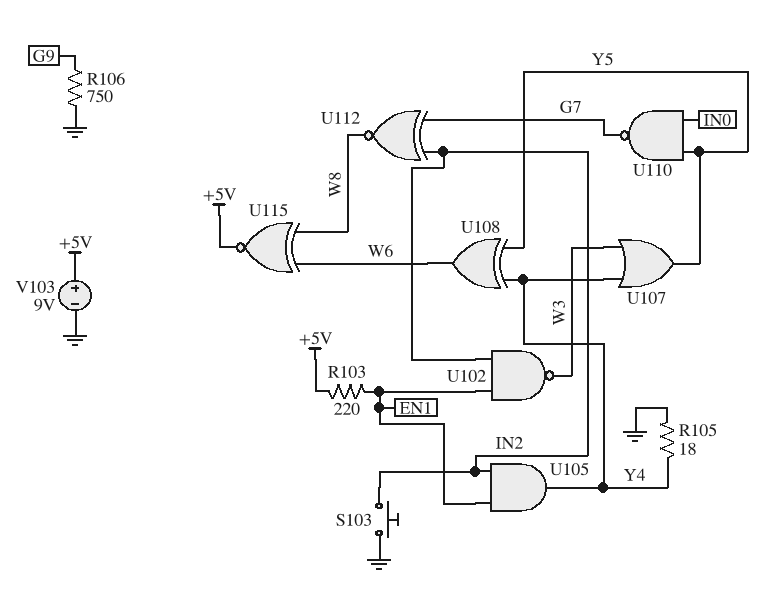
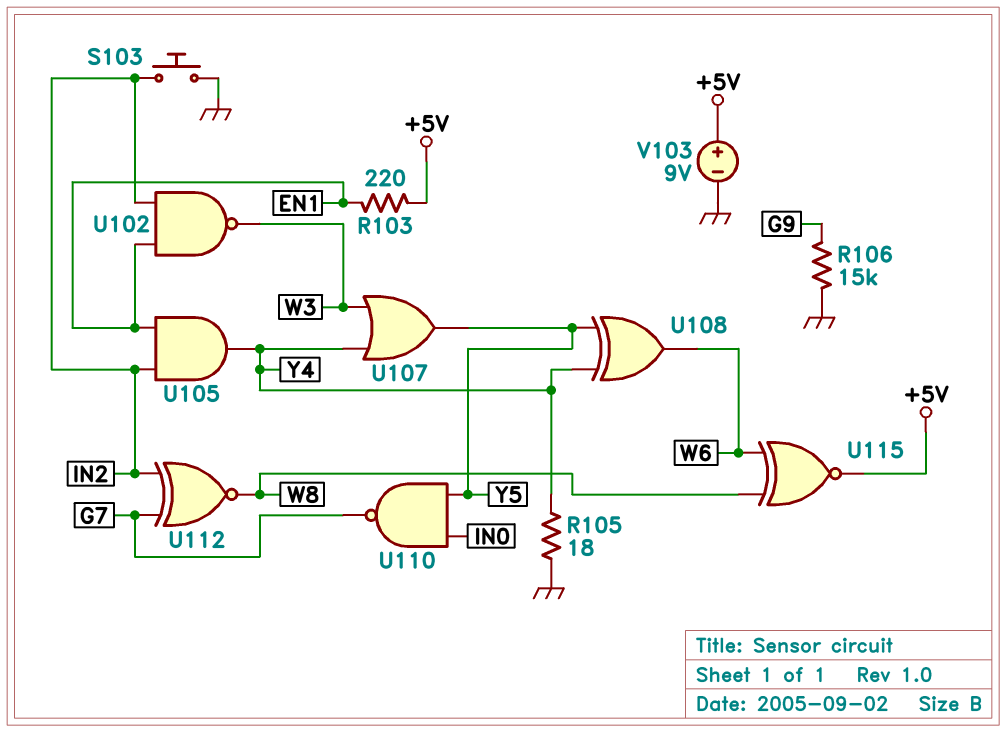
R106: 750 (G9, GND) -> 15k (G9, GND)

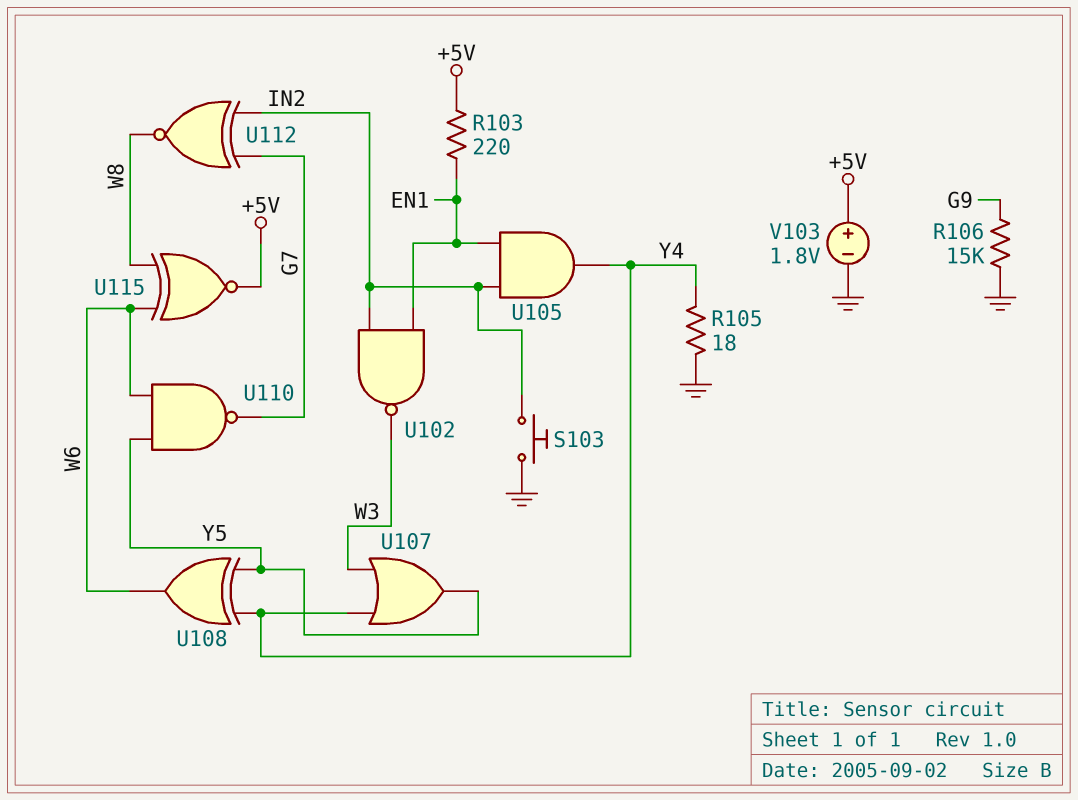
U110: NAND (in IN0, in Y5, out G7) -> NAND (in W6, in Y5, out G7)
V103: 9V (plus +5V, minus GND) -> 1.8V (plus +5V, minus GND)

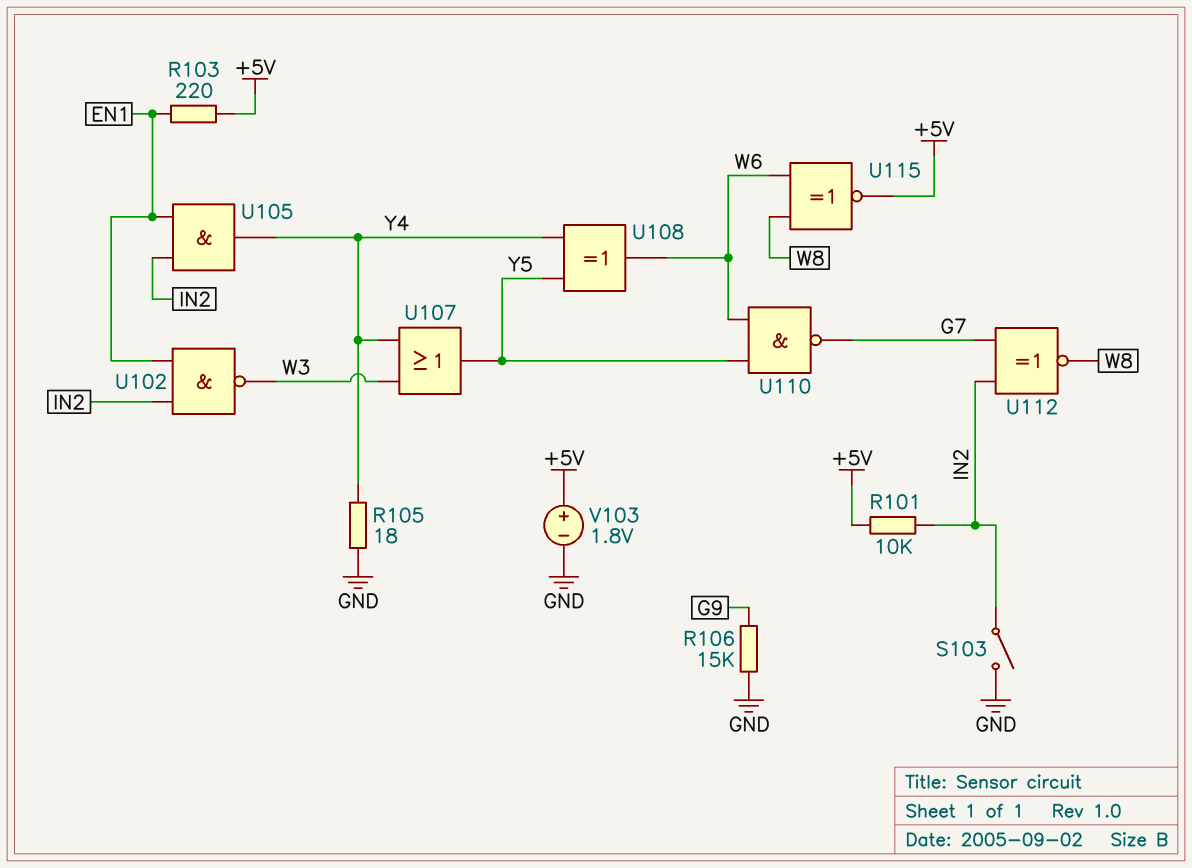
R101: none -> 10k (+5V, IN2)
S103: button (GND, IN2) -> switch (GND, IN2)

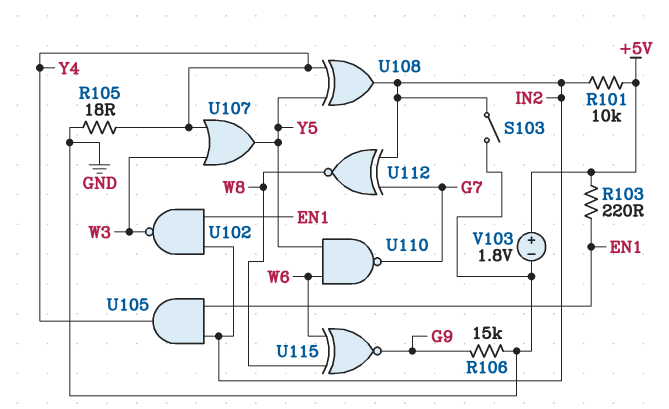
U108: XOR (in Y4, in Y5, out W6) -> XOR (in Y4, in Y5, out IN2)
U115: XNOR (in W6, in W8, out +5V) -> XNOR (in W6, in W8, out G9)

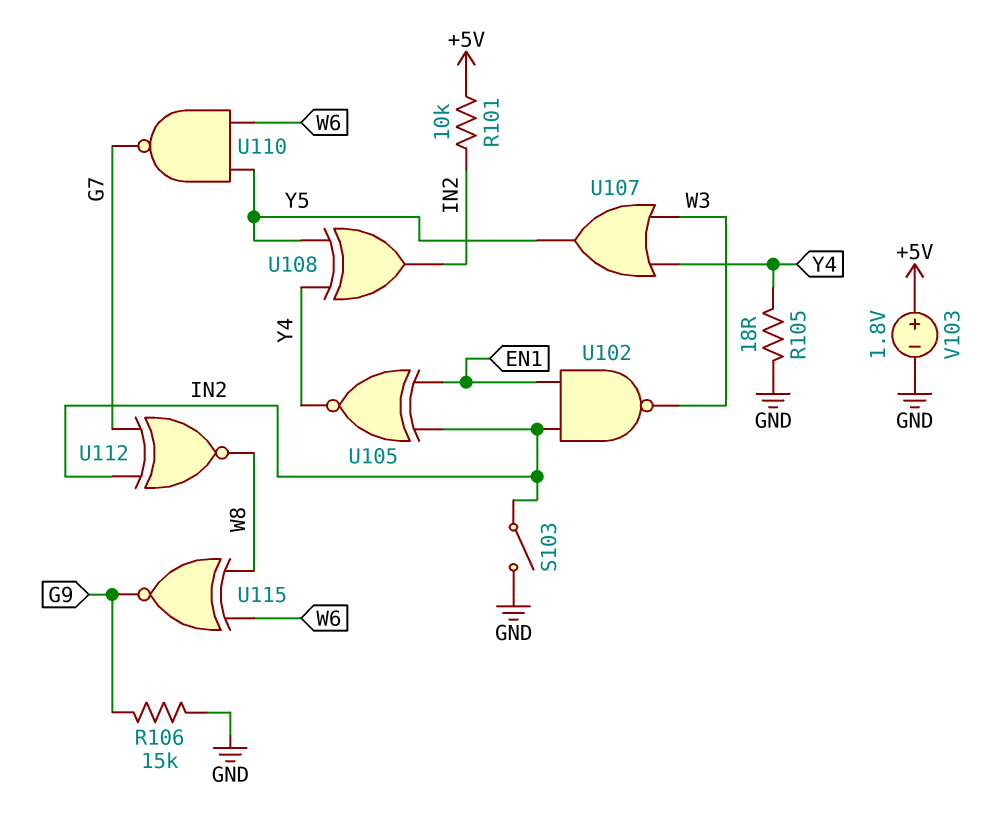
R103: 220 (+5V, EN1) -> none
U105: AND (in EN1, in IN2, out Y4) -> XNOR (in EN1, in IN2, out Y4)

